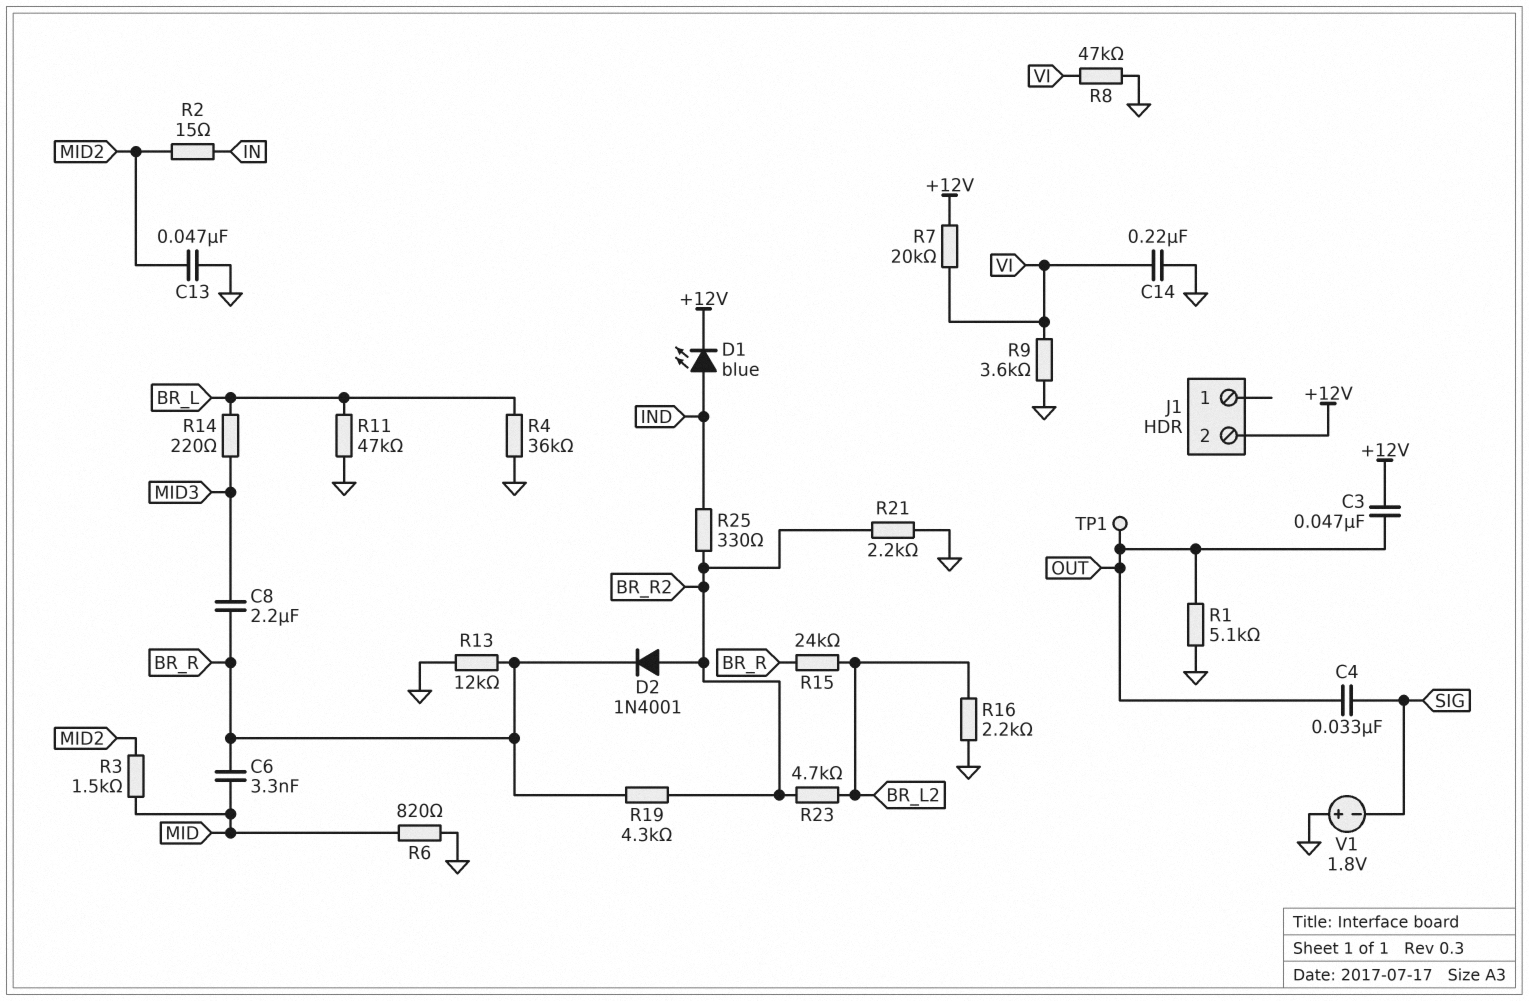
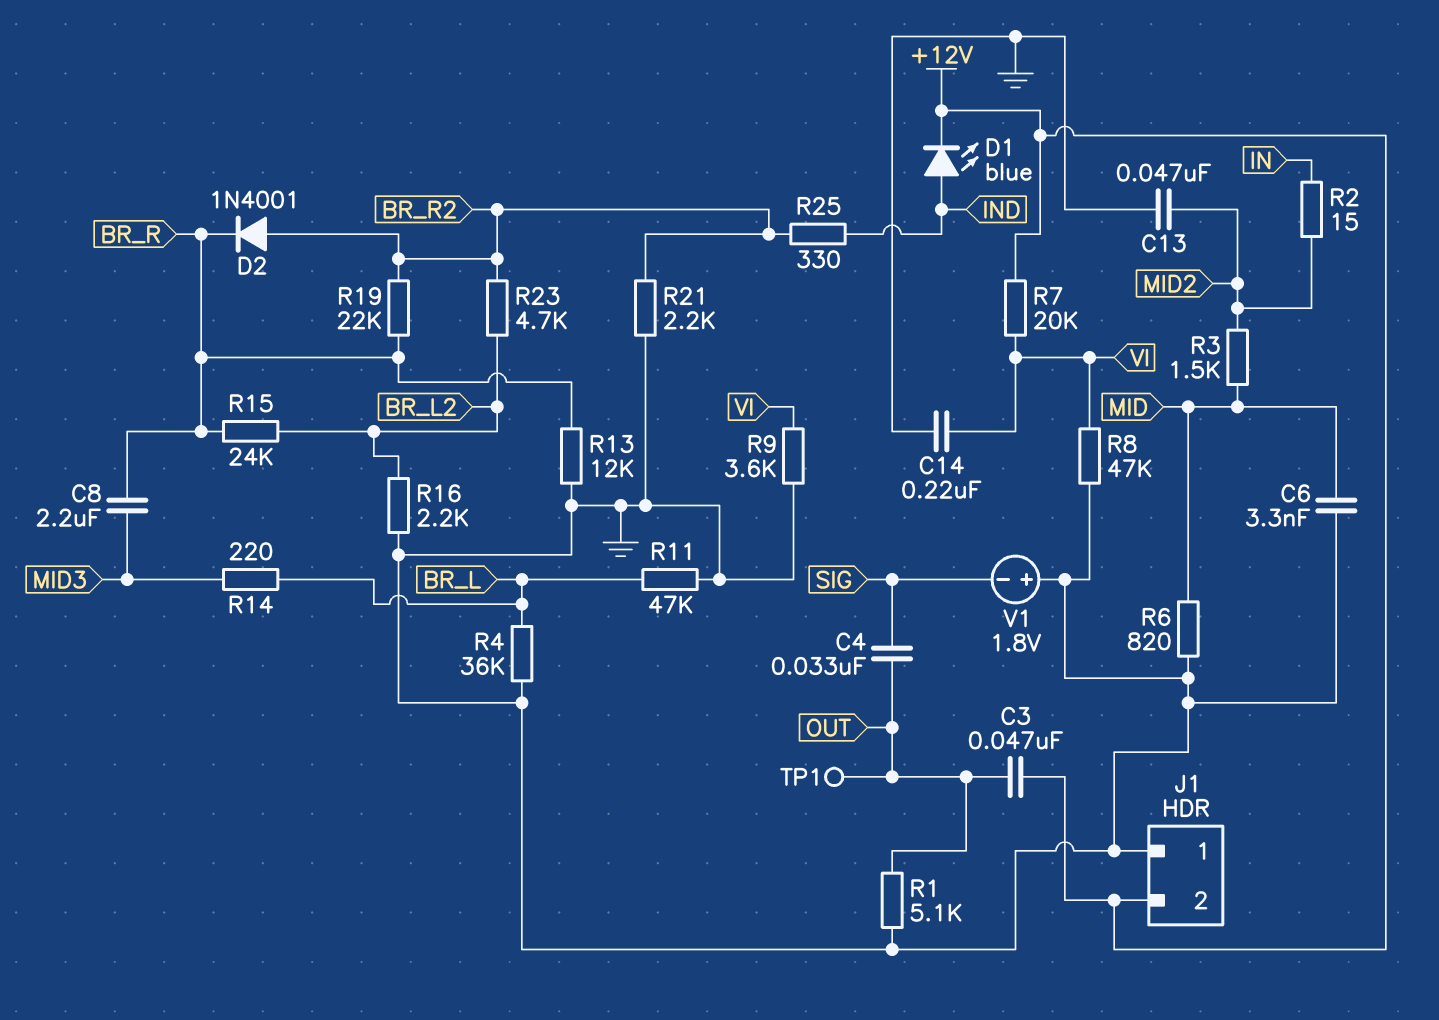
C6: 3.3nF (BR_R, MID) -> 3.3nF (GND, MID)
J1 pin 1: none -> GND
R19: 4.3k (BR_R, BR_R2) -> 22k (BR_R, BR_R2)

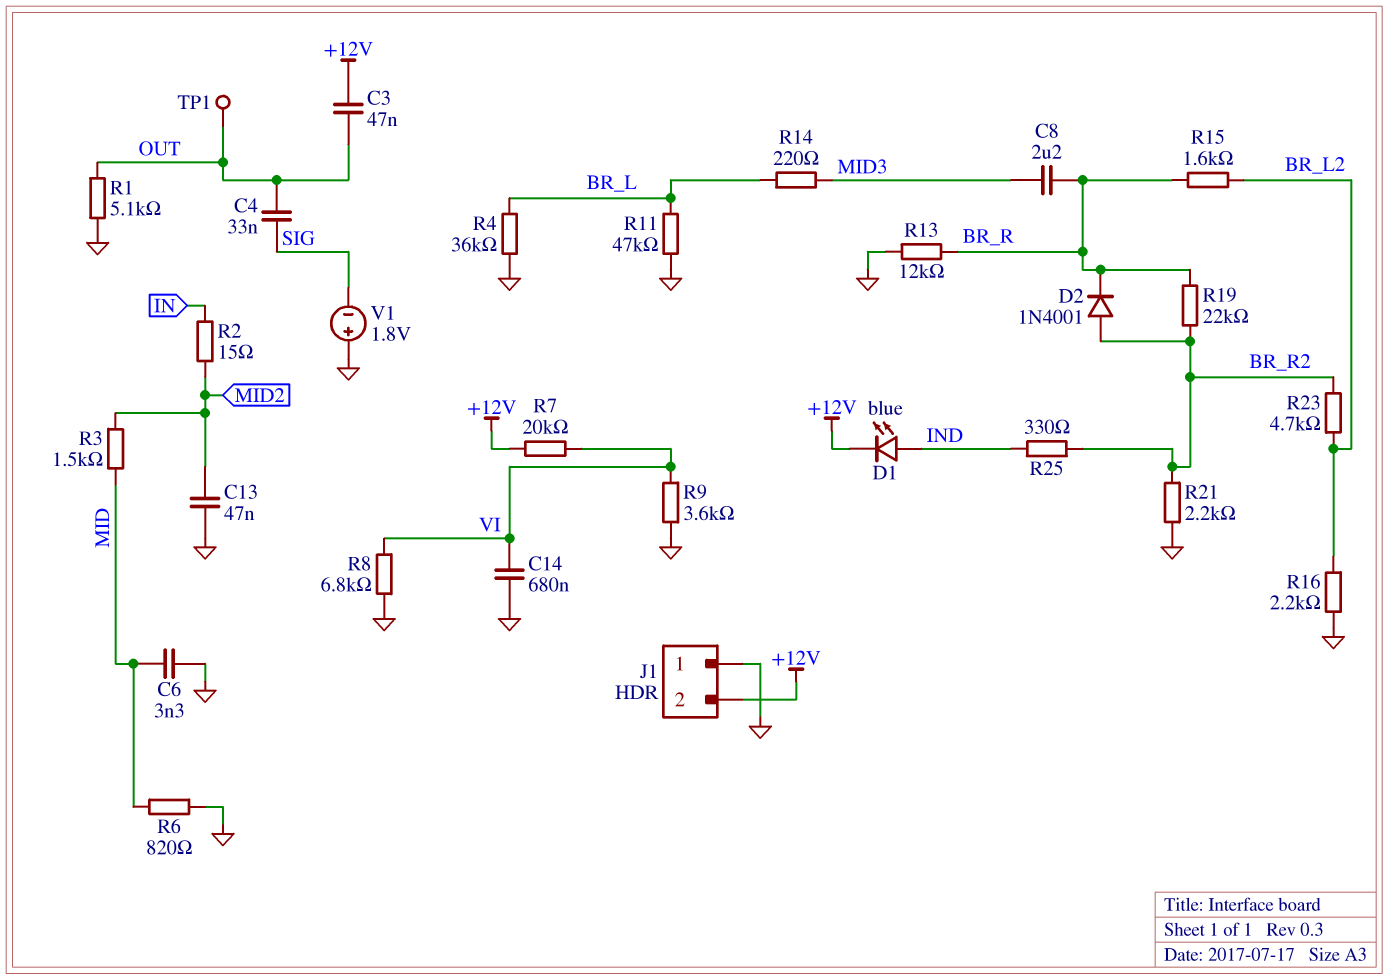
C14: 220nF (GND, VI) -> 680nF (GND, VI)
R8: 47k (GND, VI) -> 6.8k (GND, VI)
R15: 24k (BR_L2, BR_R) -> 1.6k (BR_L2, BR_R)

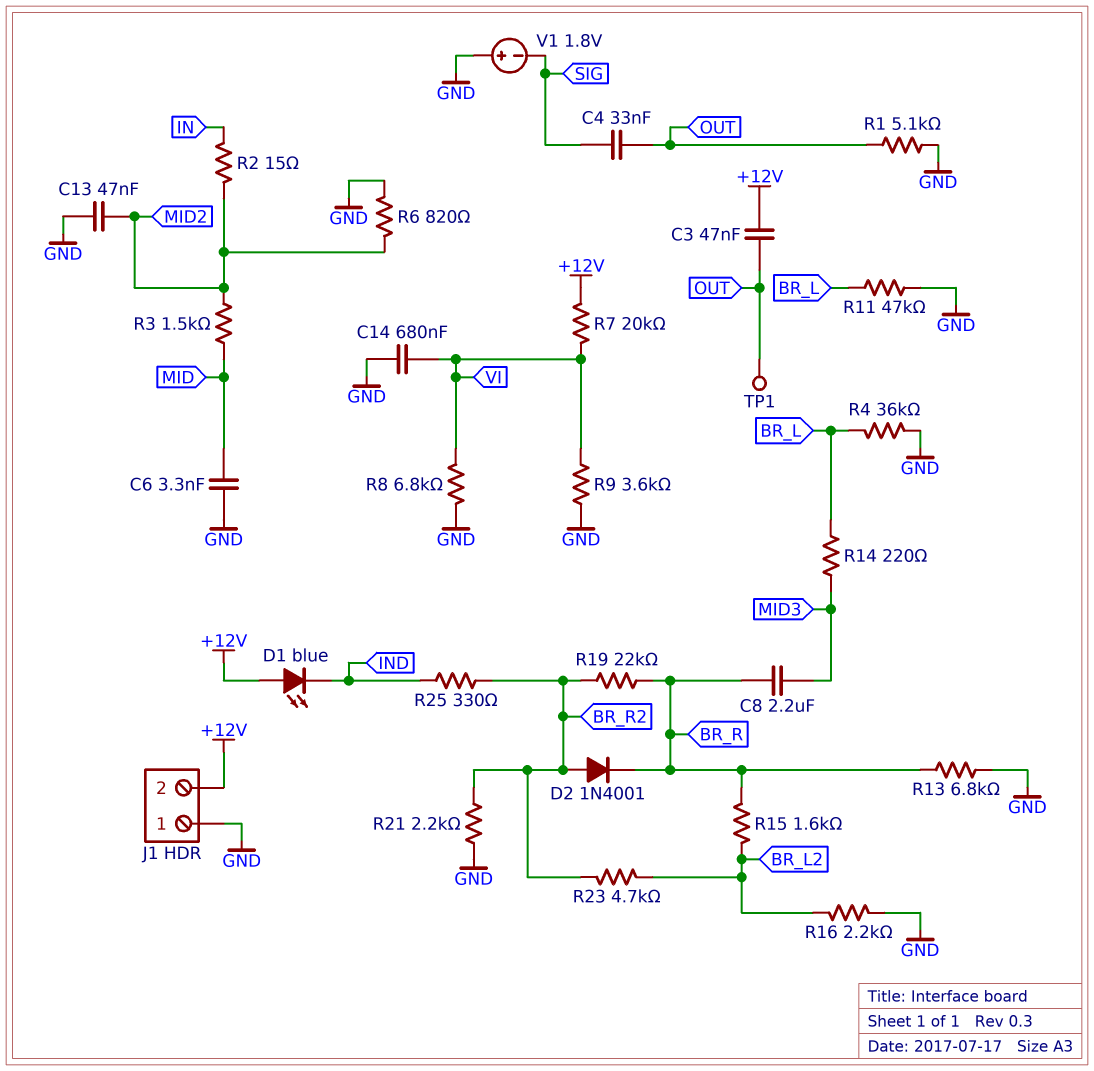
D1: LED blue (A IND, K +12V) -> LED blue (A +12V, K IND)
R6: 820 (GND, MID) -> 820 (GND, MID2)
R13: 12k (BR_R, GND) -> 6.8k (BR_R, GND)

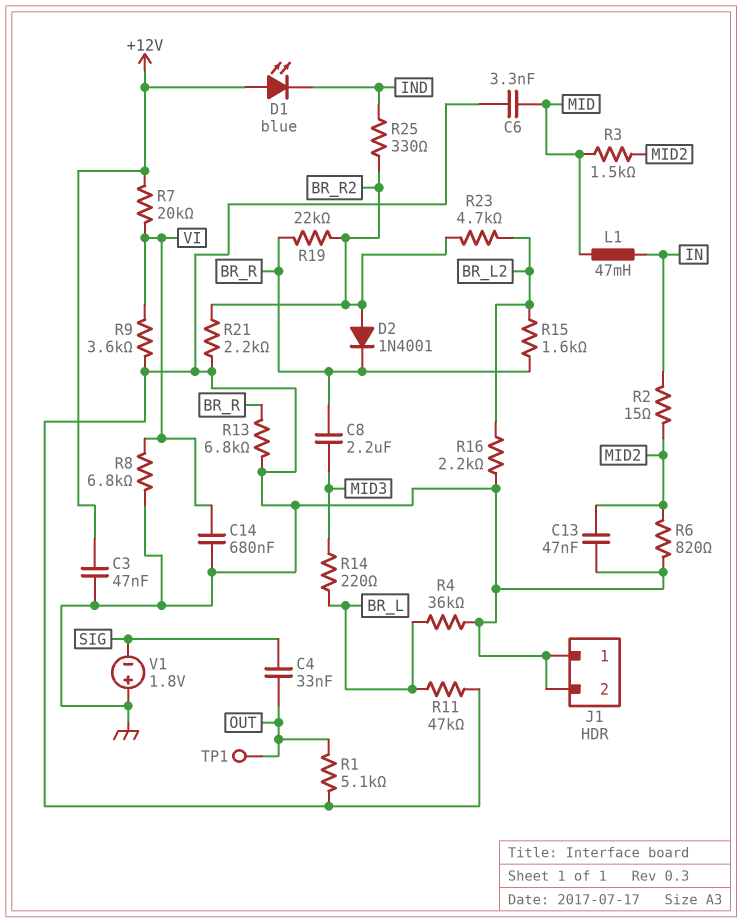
C3: 47nF (+12V, OUT) -> 47nF (+12V, GND)
J1 pin 2: +12V -> GND
L1: none -> 47mH (IN, MID)

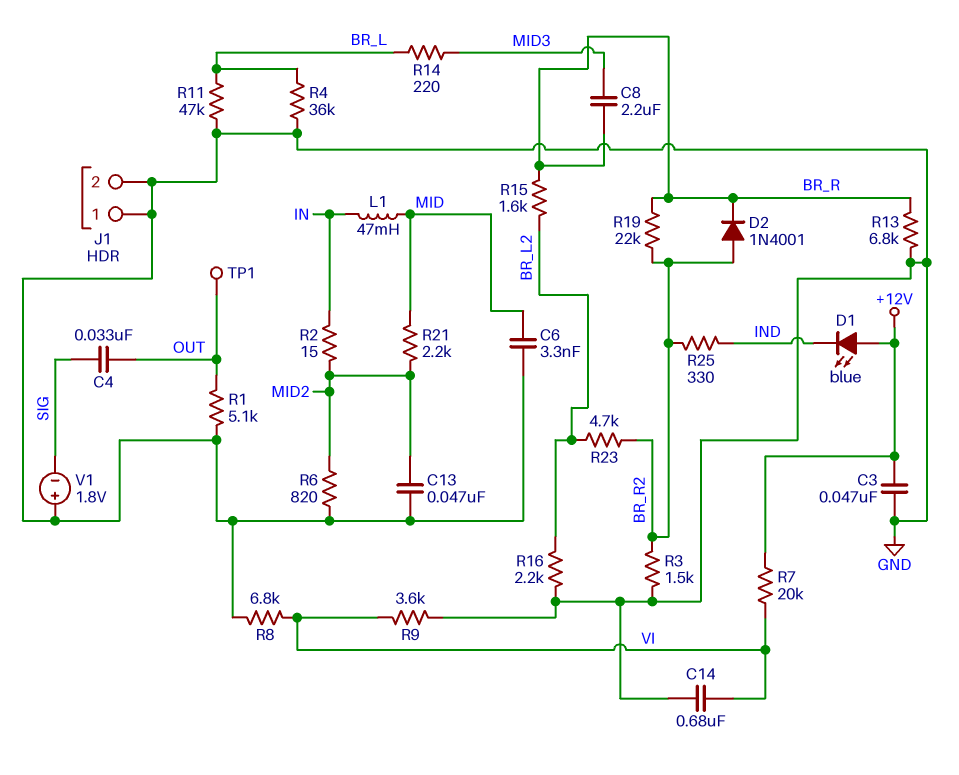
R3: 1.5k (MID, MID2) -> 1.5k (BR_R2, GND)
R21: 2.2k (BR_R2, GND) -> 2.2k (MID, MID2)

